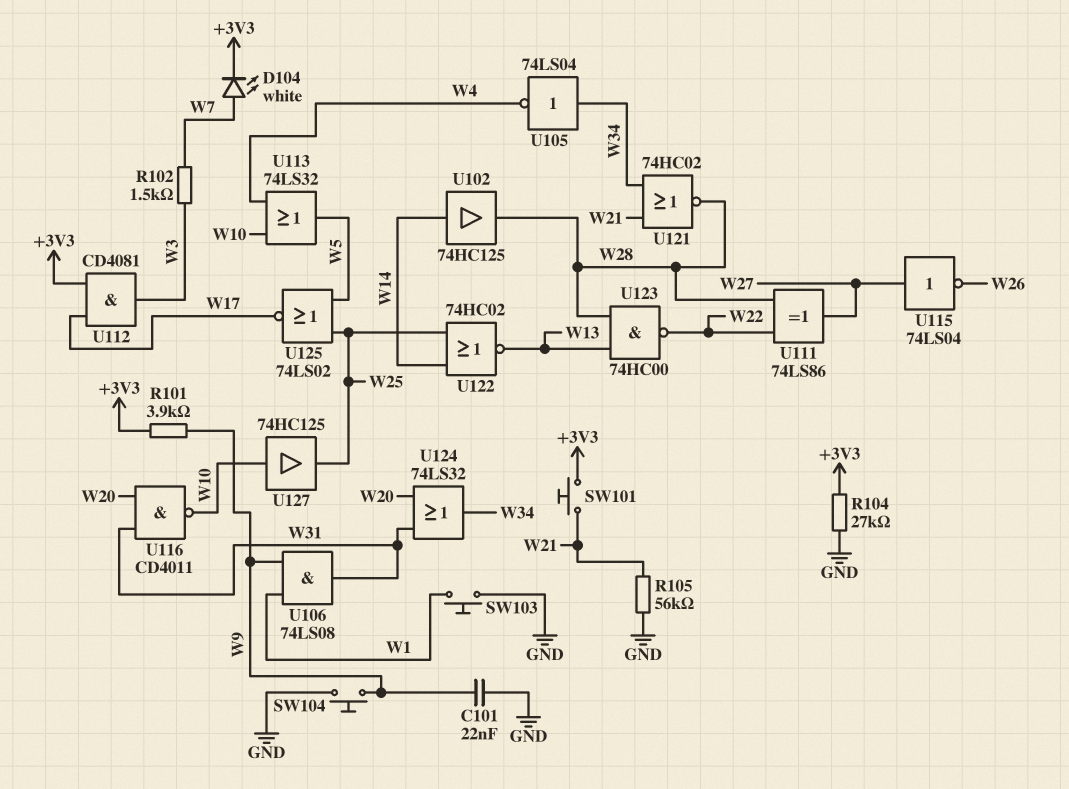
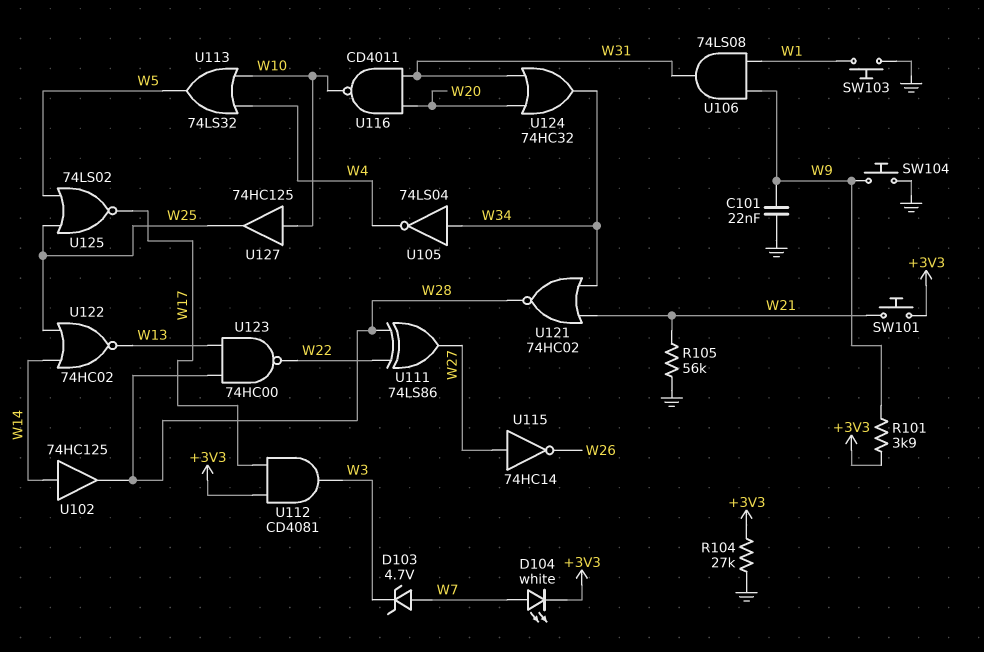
D103: none -> zener 4.7V (A W7, K W3)
R102: 1.5k (W3, W7) -> none
U115: NOT 74LS04 (in W27, out W26) -> NOT 74HC14 (in W27, out W26)
U124: OR 74LS32 (in W20, in W31, out W34) -> OR 74HC32 (in W20, in W31, out W34)

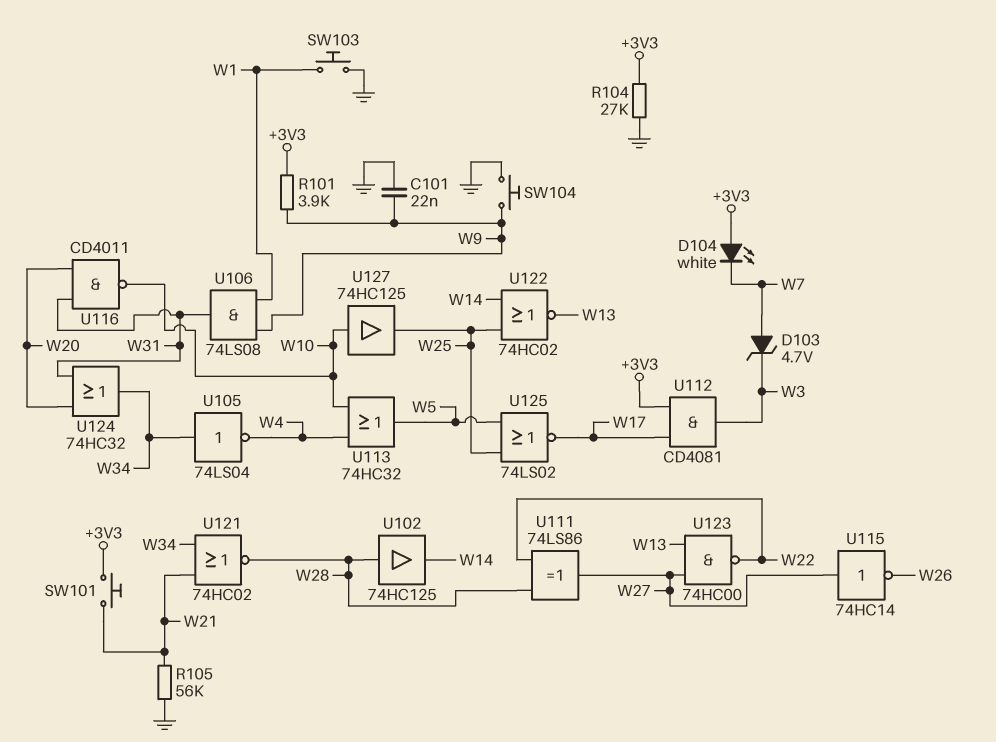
D104: LED white (A W7, K +3V3) -> LED white (A +3V3, K W7)
U102: buffer 74HC125 (in W14, out W28) -> buffer 74HC125 (in W28, out W14)
U113: OR 74LS32 (in W4, in W10, out W5) -> OR 74HC32 (in W4, in W10, out W5)
U123: NAND 74HC00 (in W13, in W28, out W22) -> NAND 74HC00 (in W13, in W27, out W22)

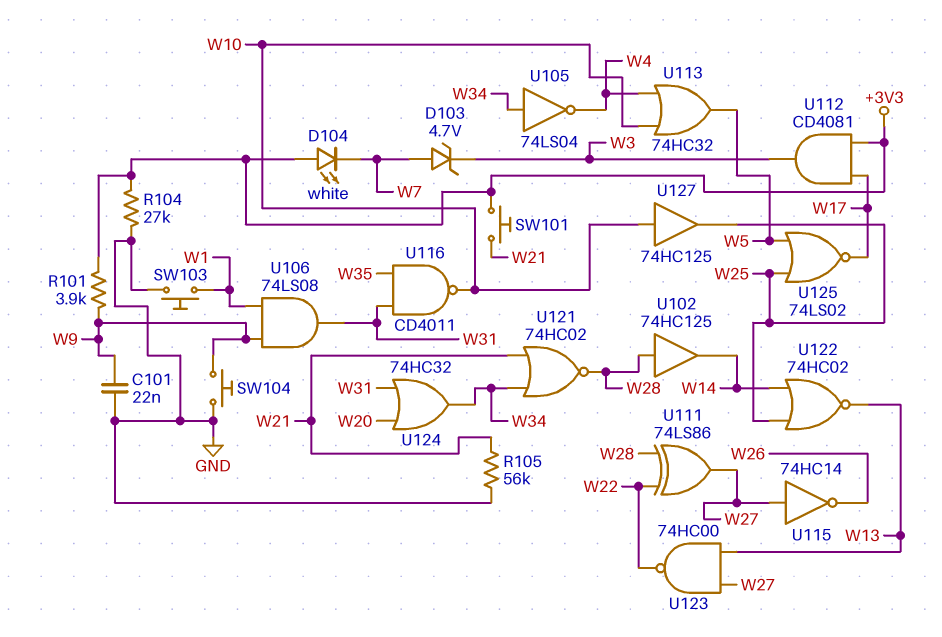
U116: NAND CD4011 (in W20, in W31, out W10) -> NAND CD4011 (in W31, in W35, out W10)

